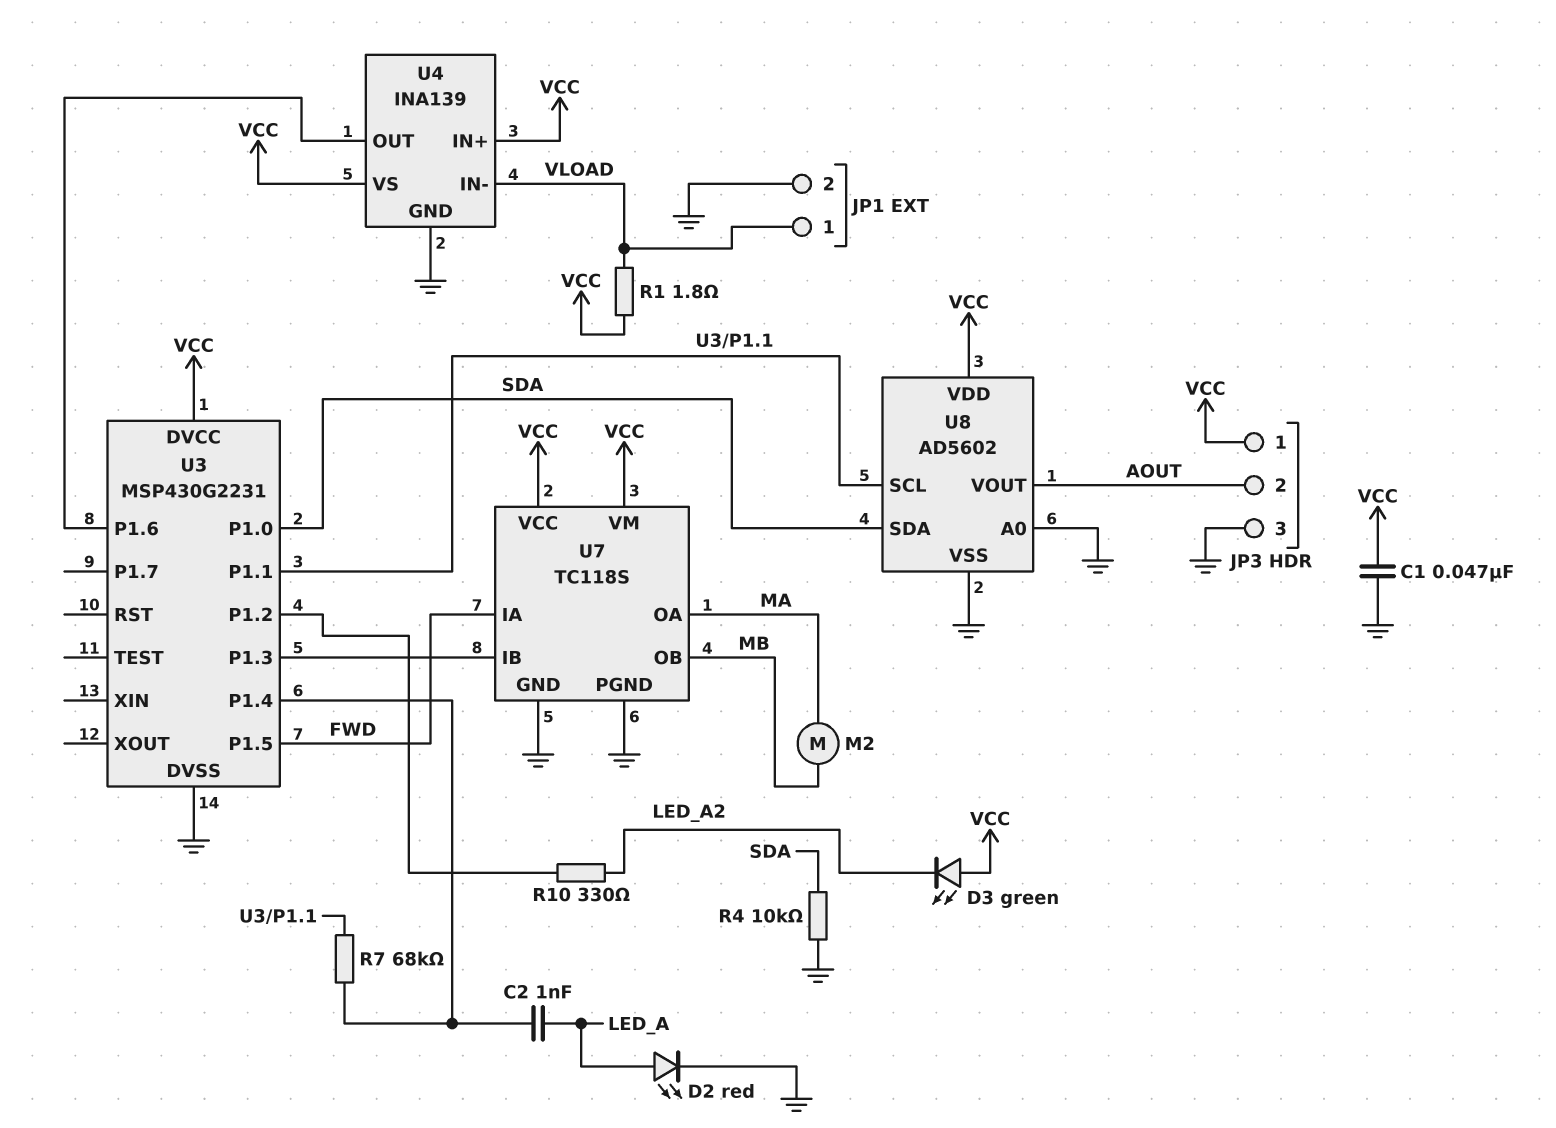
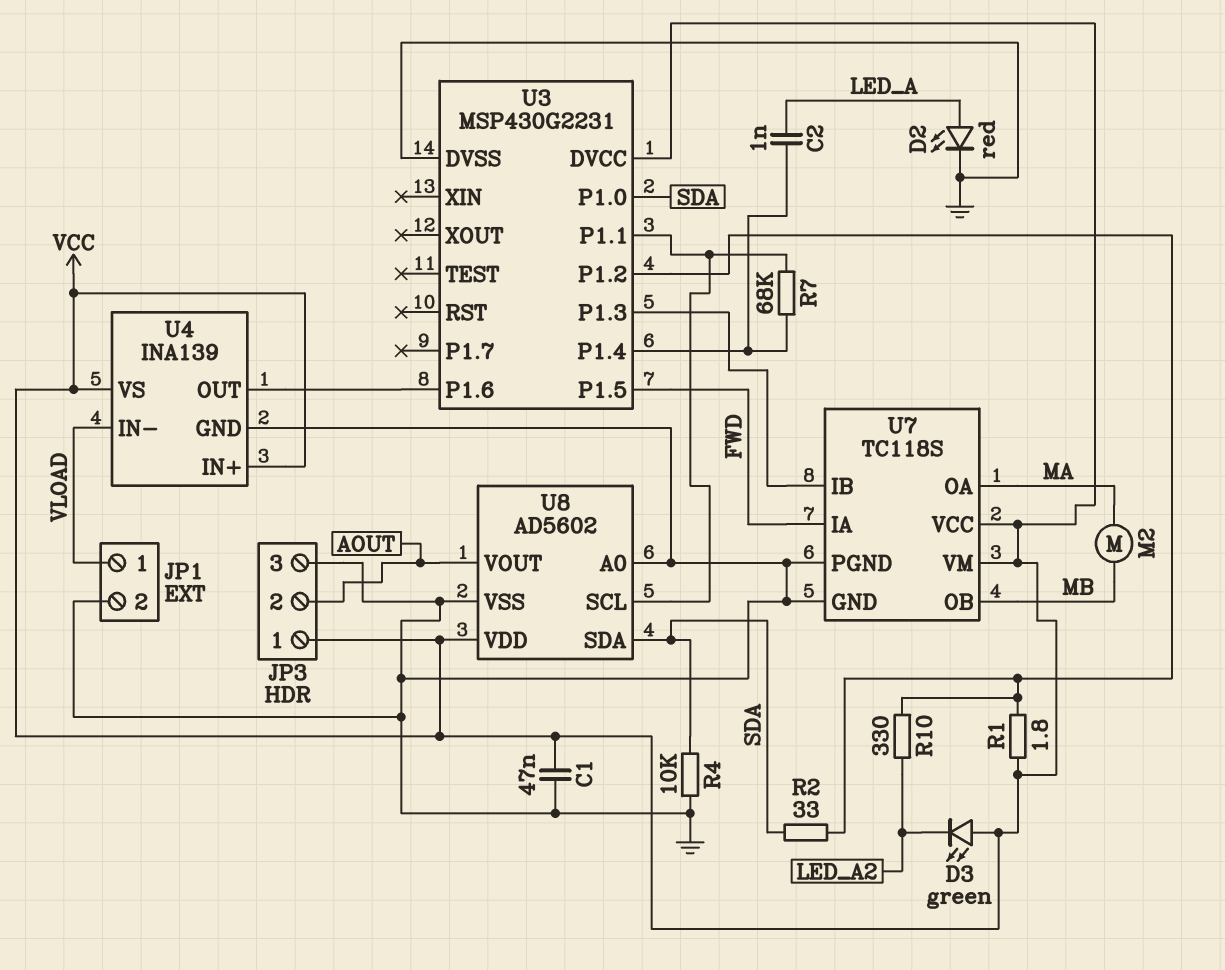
R1: 1.8 (VCC, VLOAD) -> 1.8 (U3/P1.2, VCC)
R2: none -> 33 (SDA, U3/P1.2)

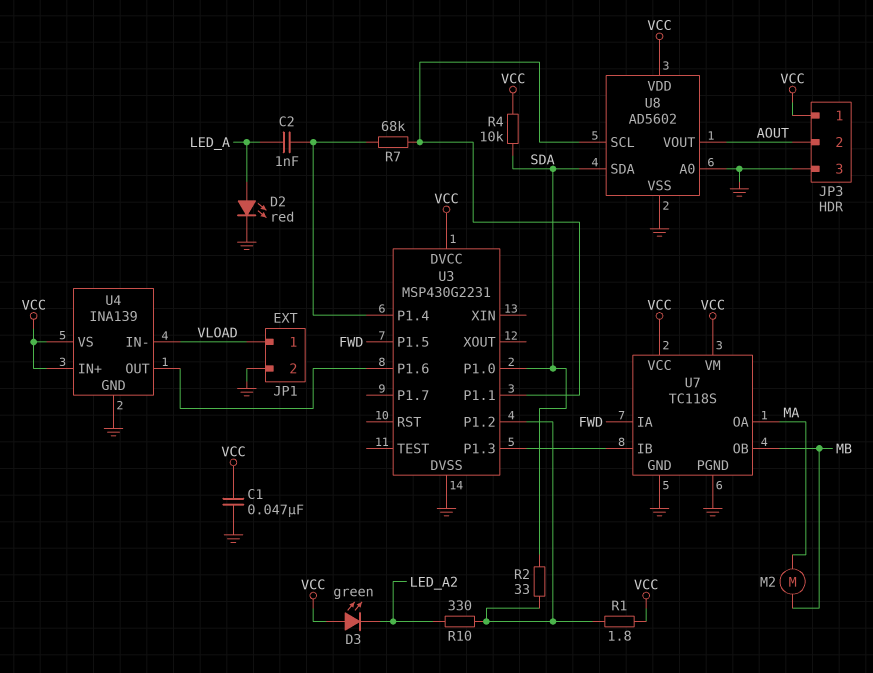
R4: 10k (GND, SDA) -> 10k (SDA, VCC)

